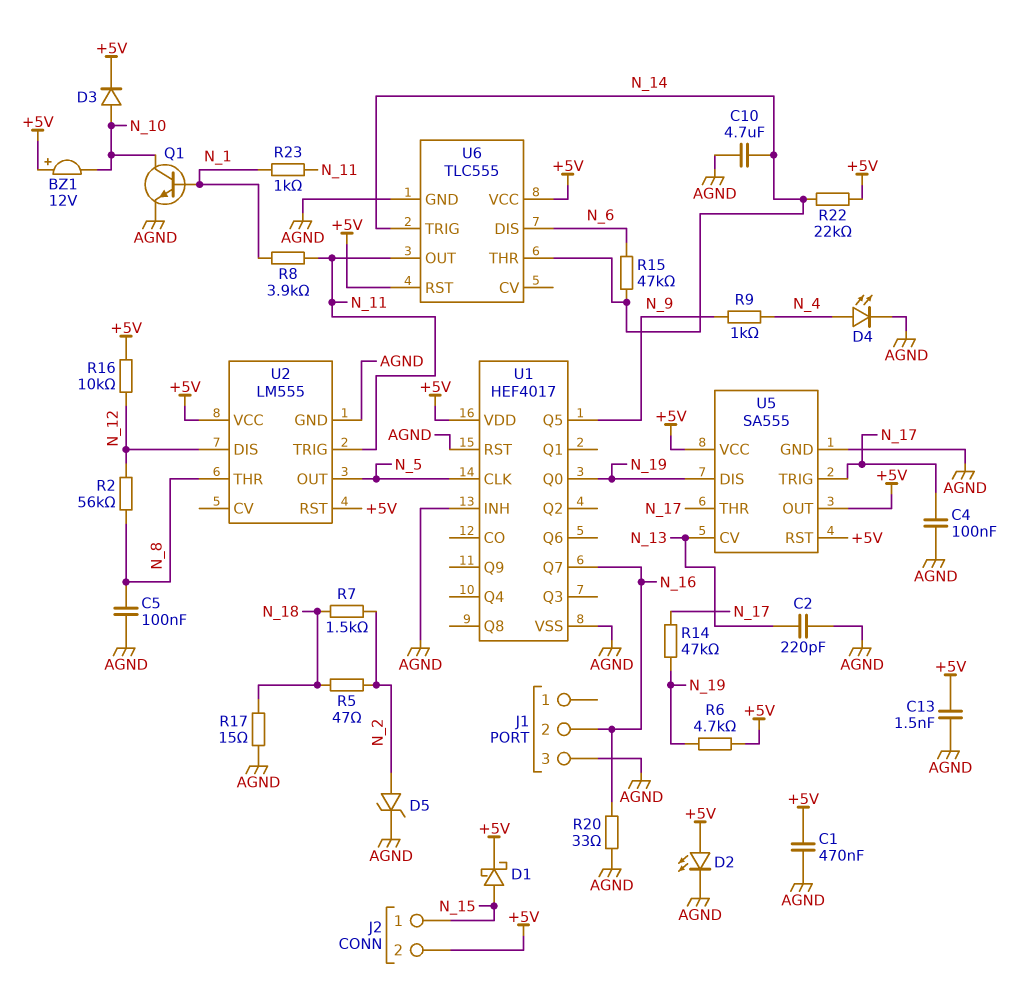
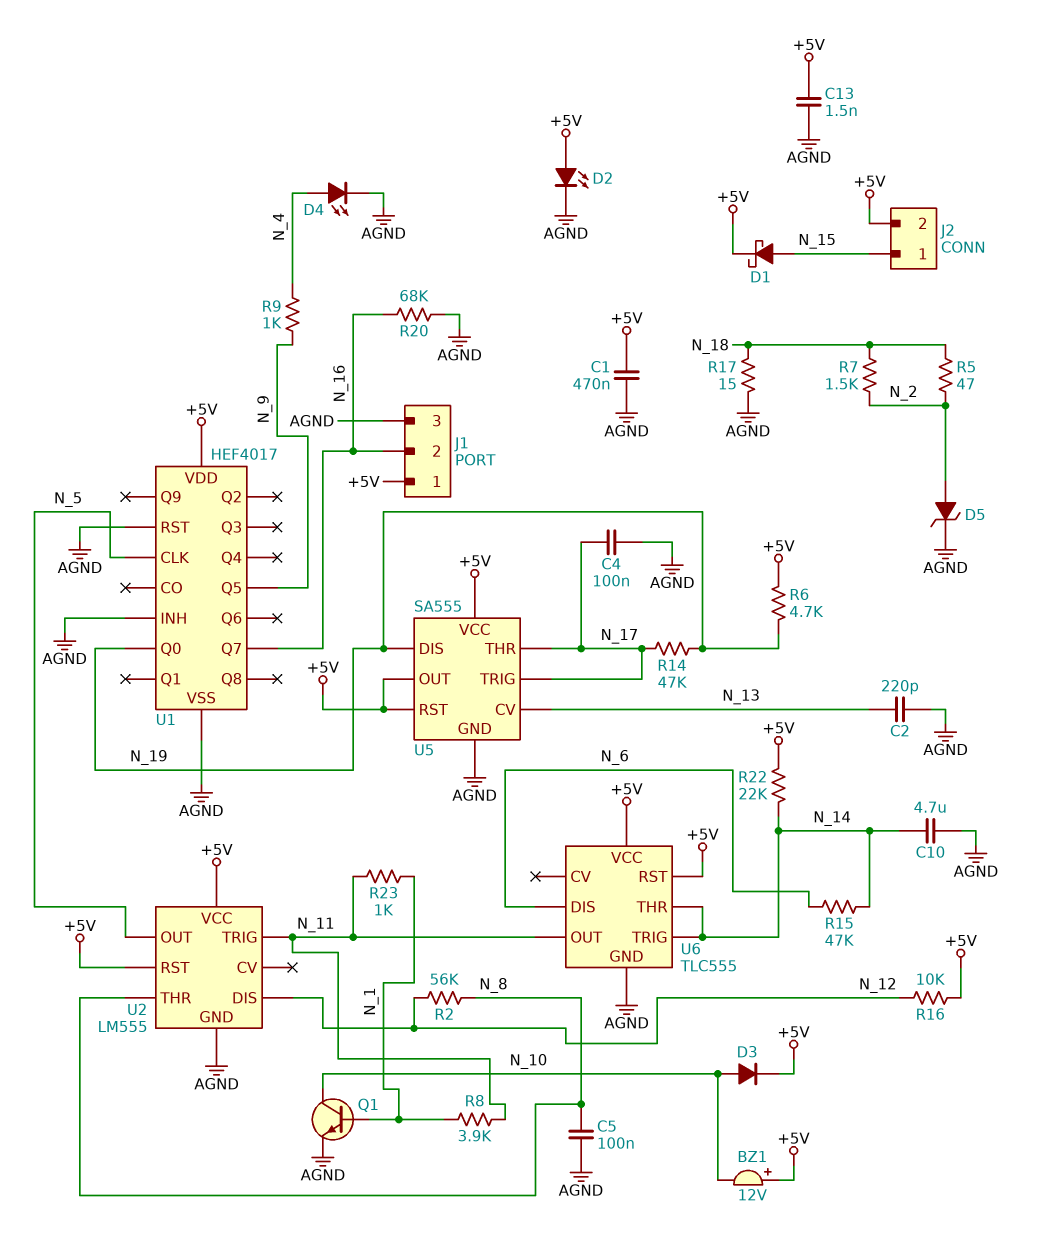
J1 pin 1: none -> +5V
R20: 33 (AGND, N_16) -> 68k (AGND, N_16)

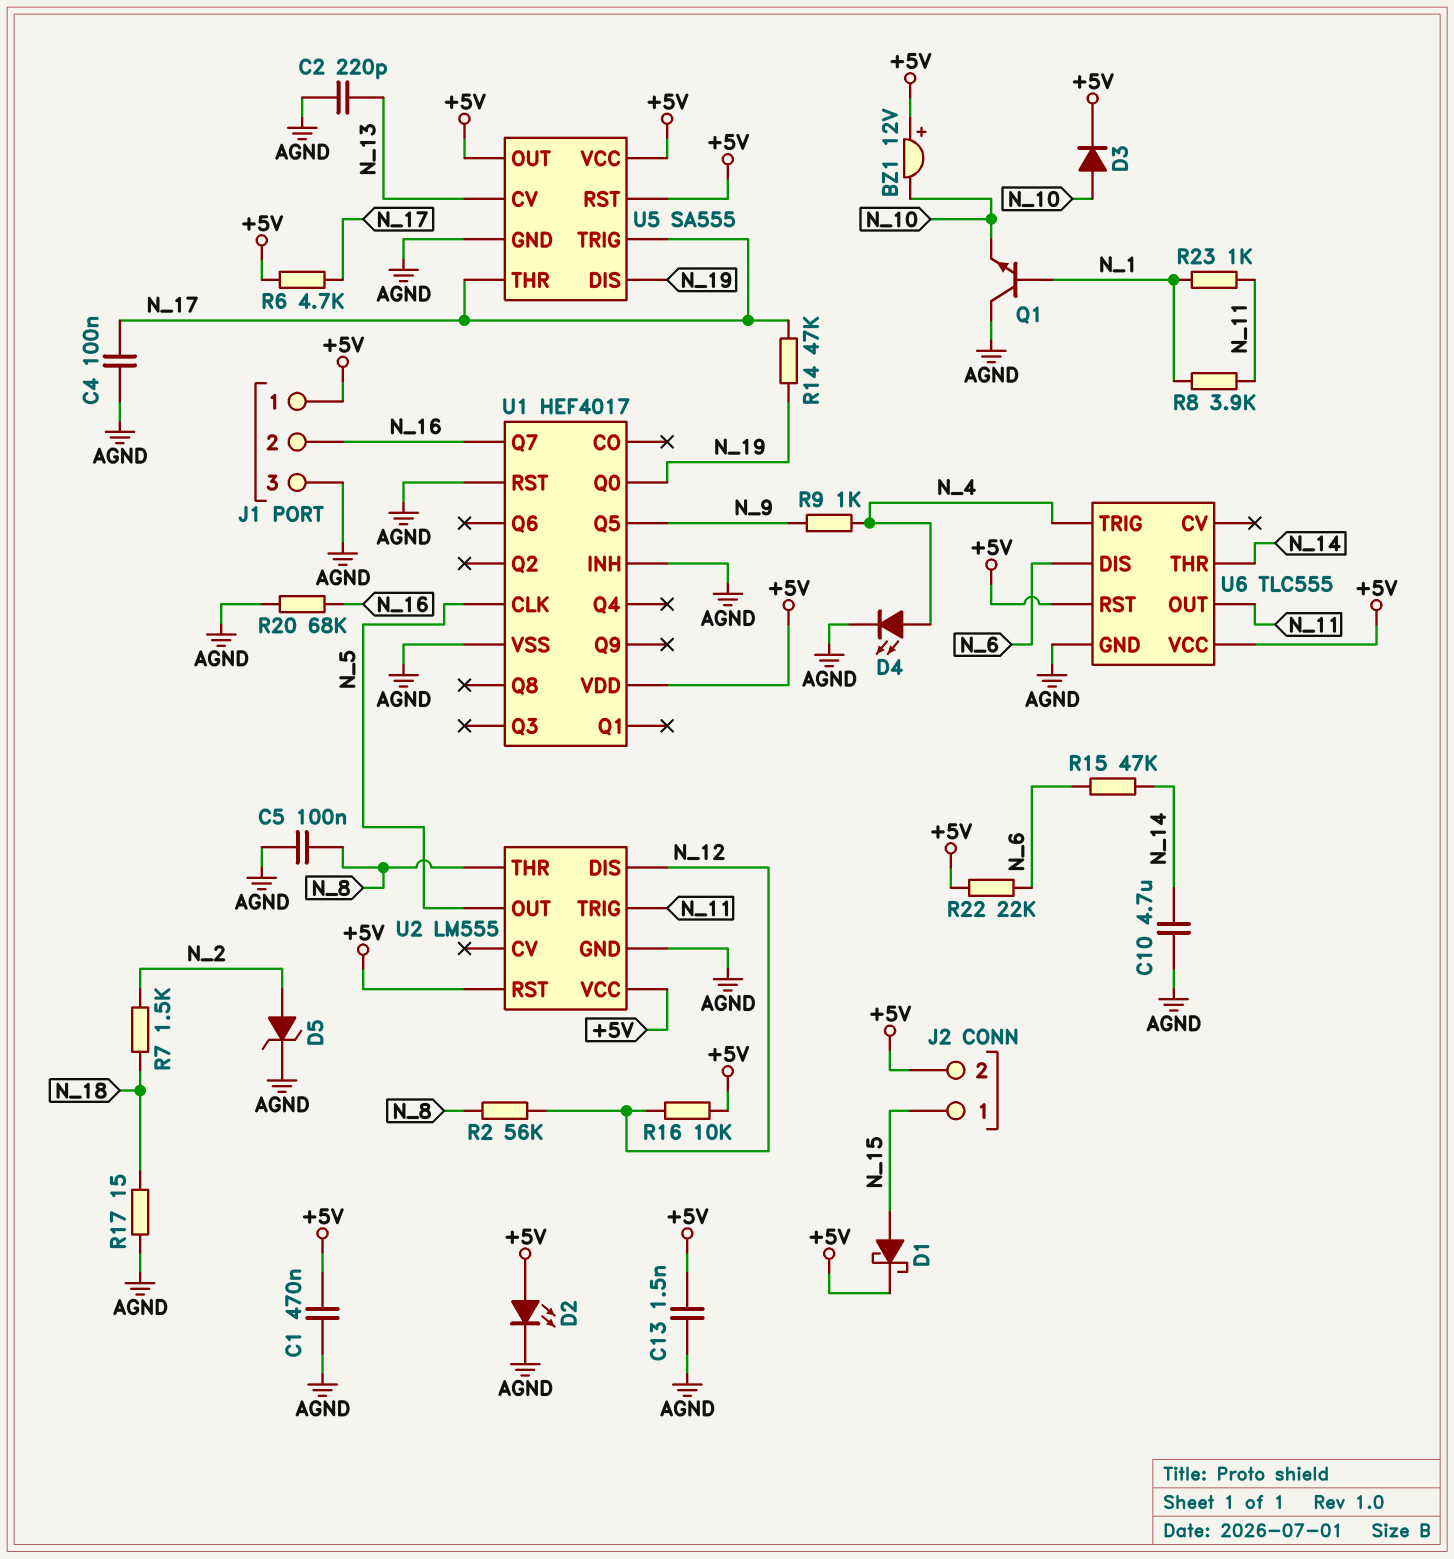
Q1: NPN (B N_1, C N_10, E AGND) -> NPN (B N_1, C AGND, E N_10)
R5: 47 (N_2, N_18) -> none
R6: 4.7k (+5V, N_19) -> 4.7k (+5V, N_17)
R22: 22k (+5V, N_14) -> 22k (+5V, N_6)
U6 pin TRIG: N_14 -> N_4

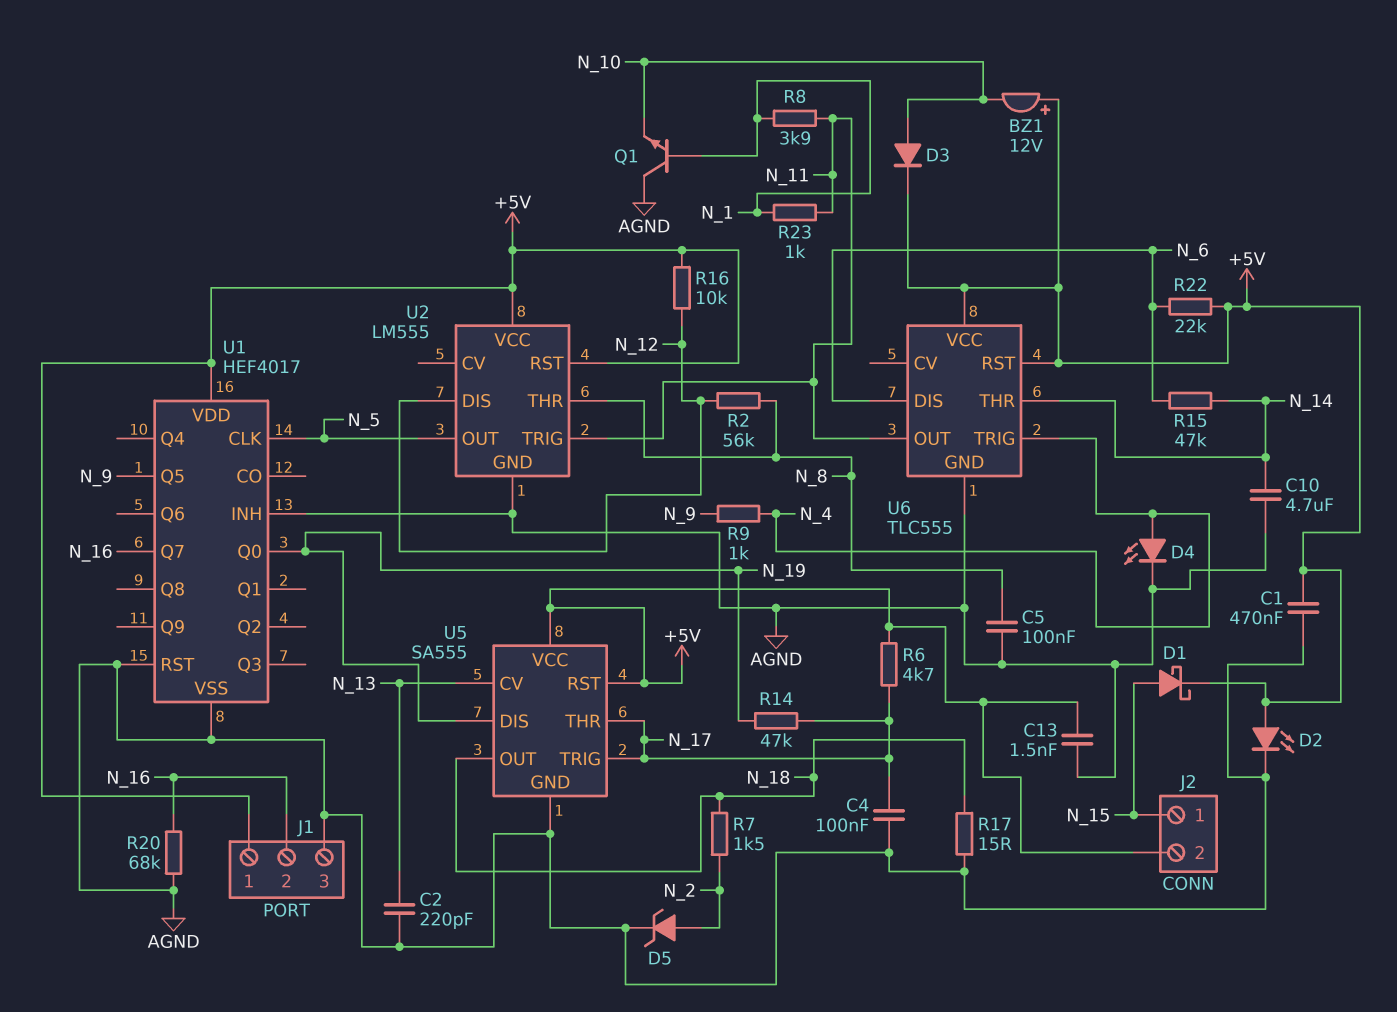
U5 pin OUT: +5V -> N_18

